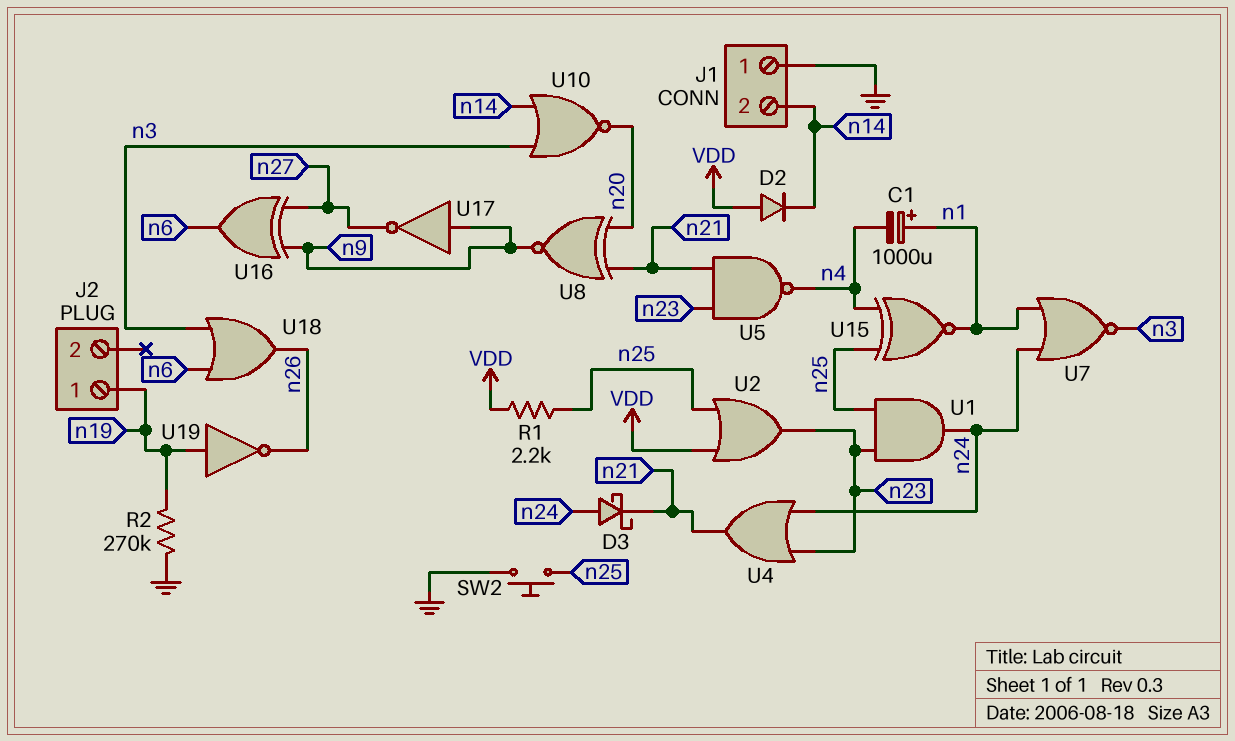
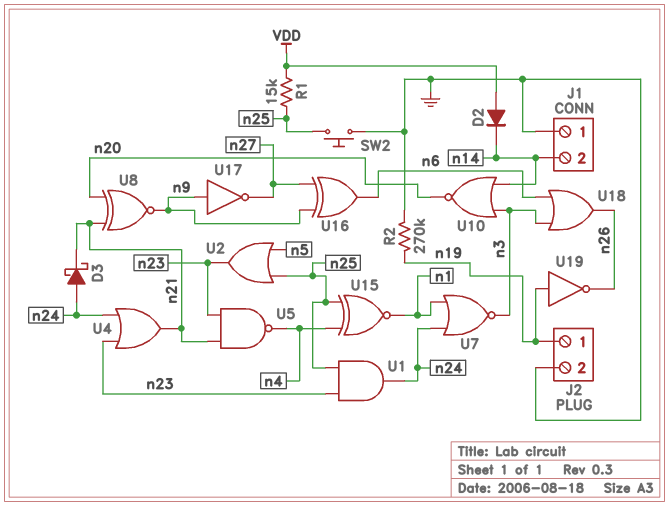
C1: 1000uF (plus n1, minus n4) -> none
J2 pin 2: none -> GND
R1: 2.2k (VDD, n25) -> 15k (VDD, n25)
U2: OR (in VDD, in n25, out n23) -> OR (in n5, in n25, out n23)

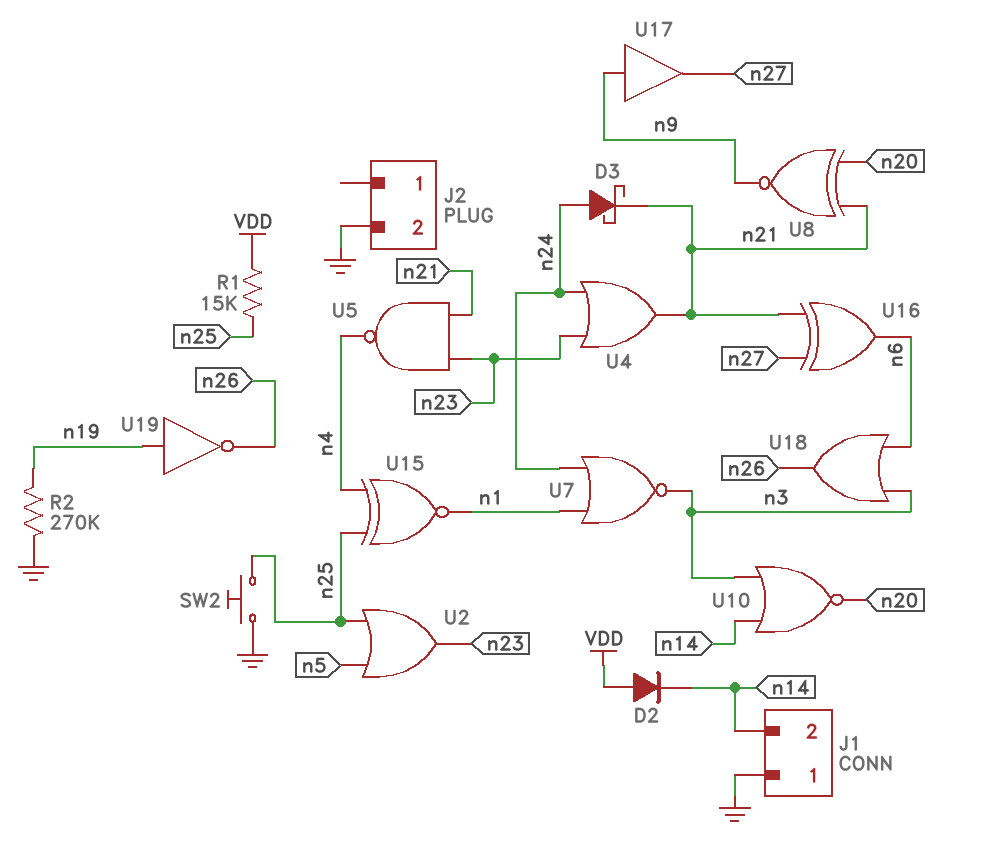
J2 pin 1: n19 -> none
U1: AND (in n23, in n25, out n24) -> none
U16: XOR (in n9, in n27, out n6) -> XOR (in n21, in n27, out n6)
U17: NOT (in n9, out n27) -> buffer (in n9, out n27)

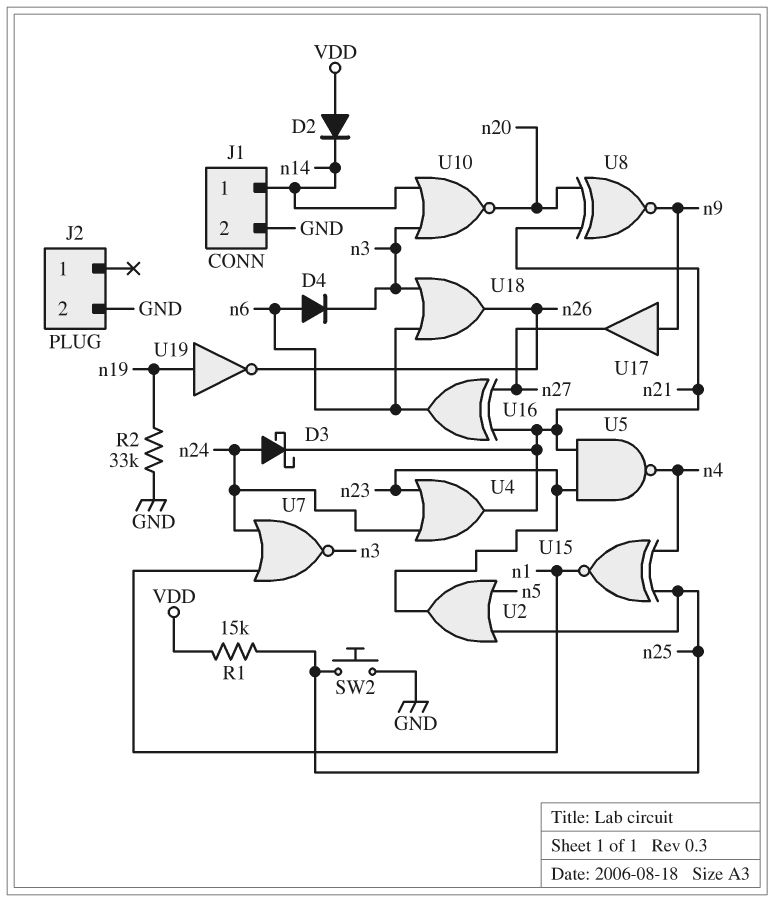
D4: none -> diode (A n6, K n3)
J1 pin 1: GND -> n14
J1 pin 2: n14 -> GND
R2: 270k (GND, n19) -> 33k (GND, n19)

